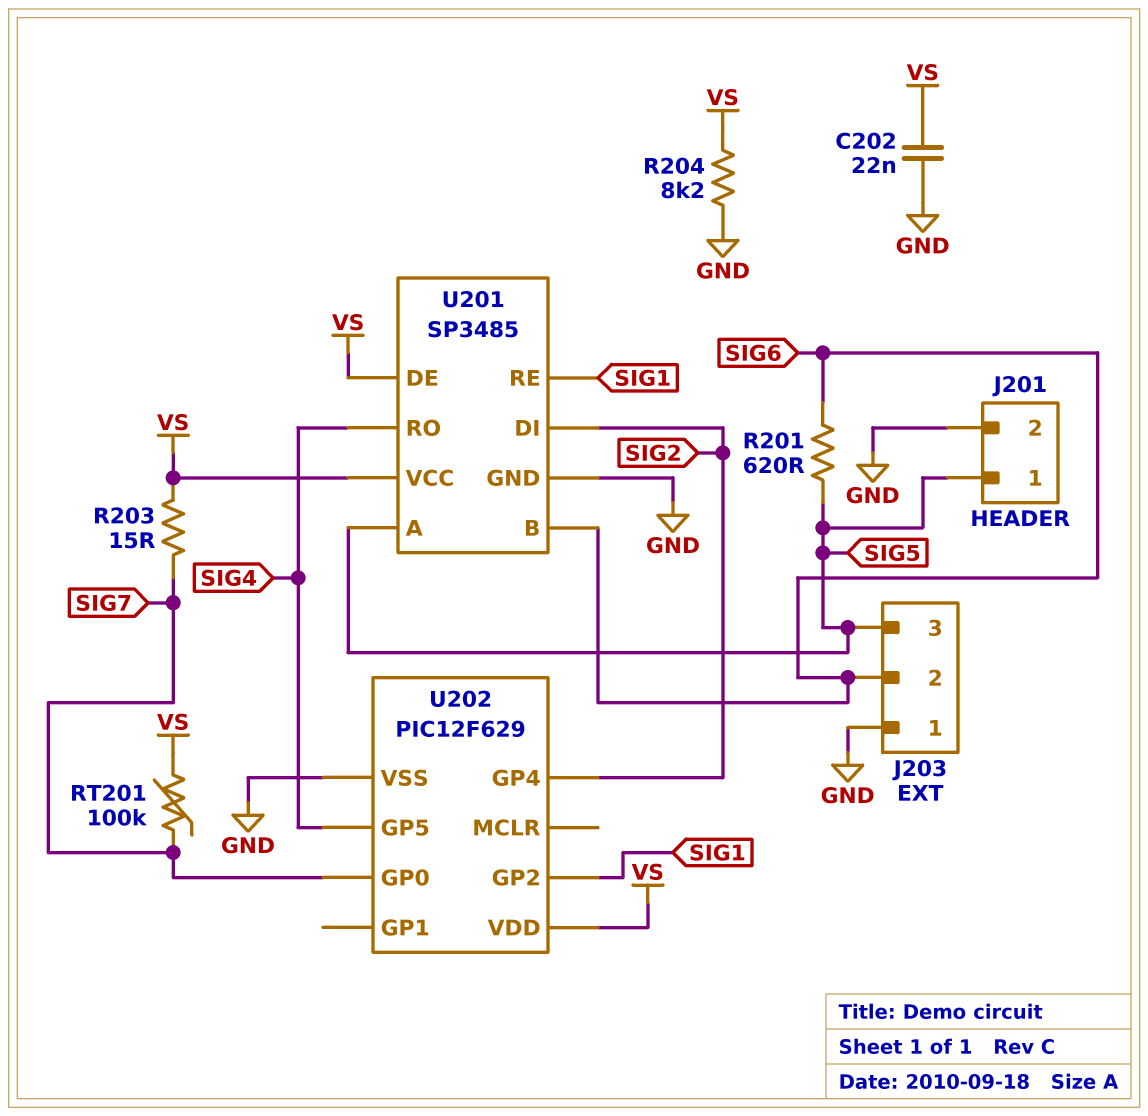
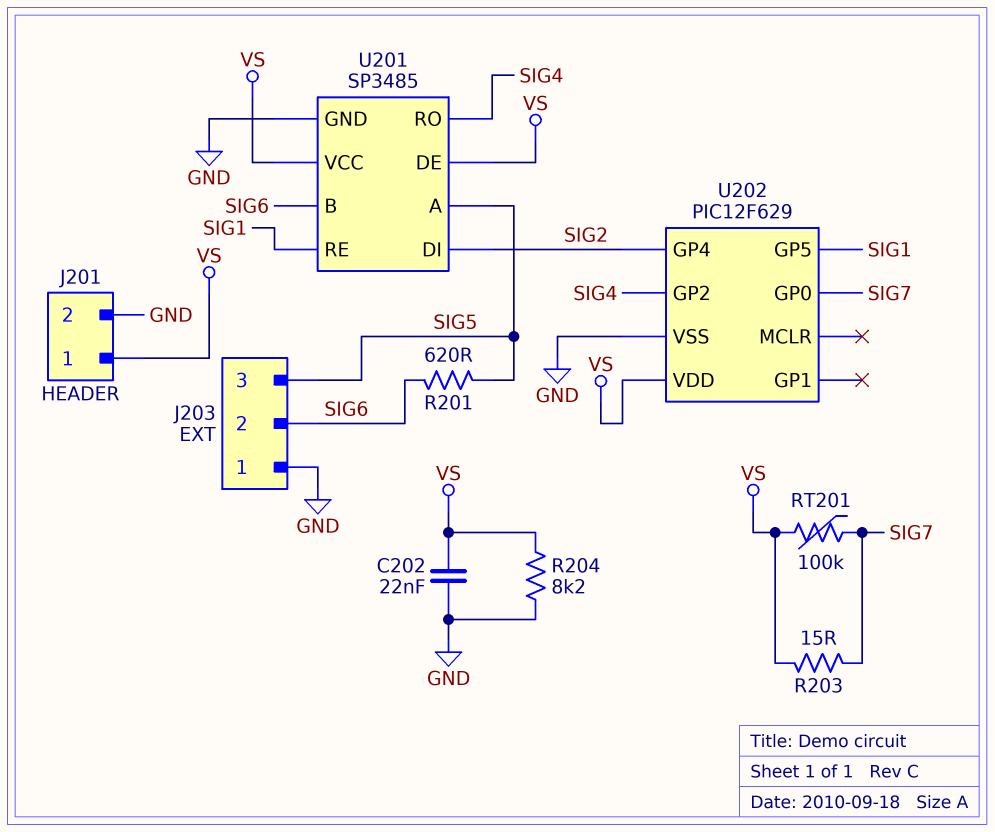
J201 pin 1: SIG5 -> VS
U202 pin GP2: SIG1 -> SIG4
U202 pin GP5: SIG4 -> SIG1

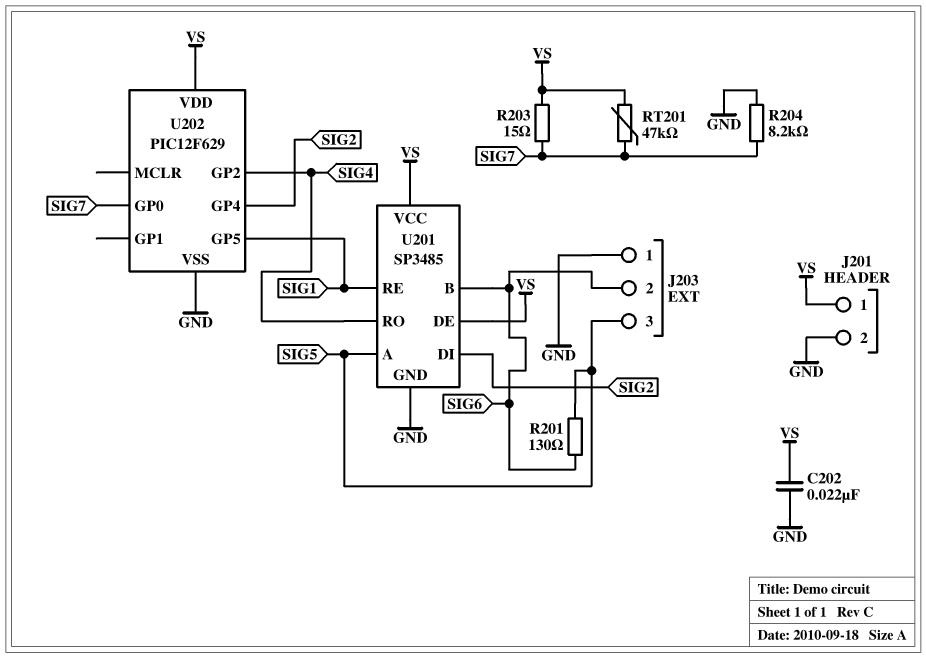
R201: 620 (SIG5, SIG6) -> 130 (SIG5, SIG6)
R204: 8.2k (GND, VS) -> 8.2k (GND, SIG7)
RT201: 100k (SIG7, VS) -> 47k (SIG7, VS)

